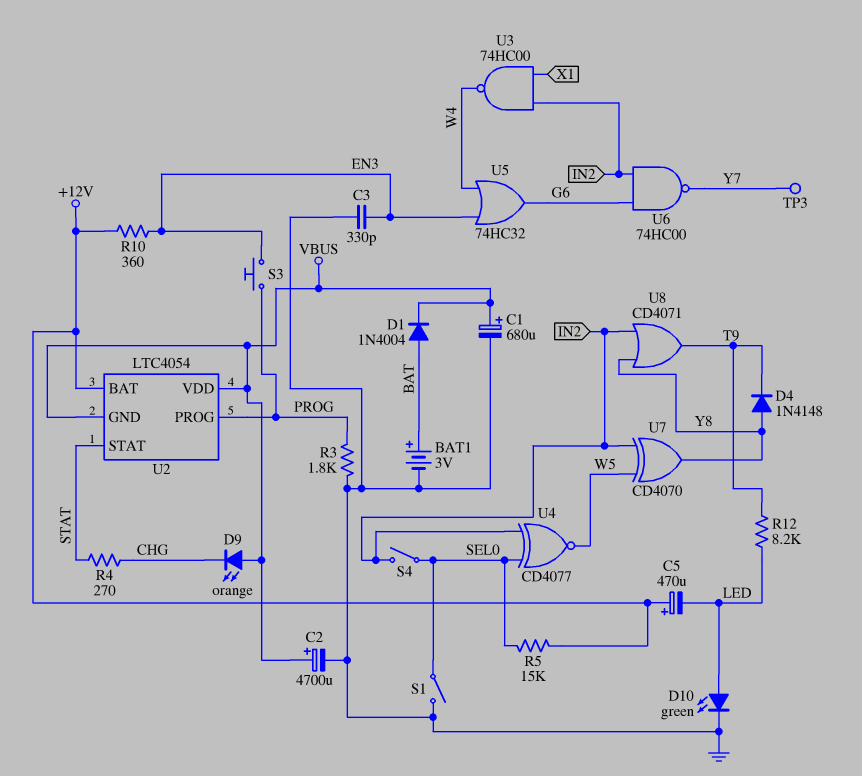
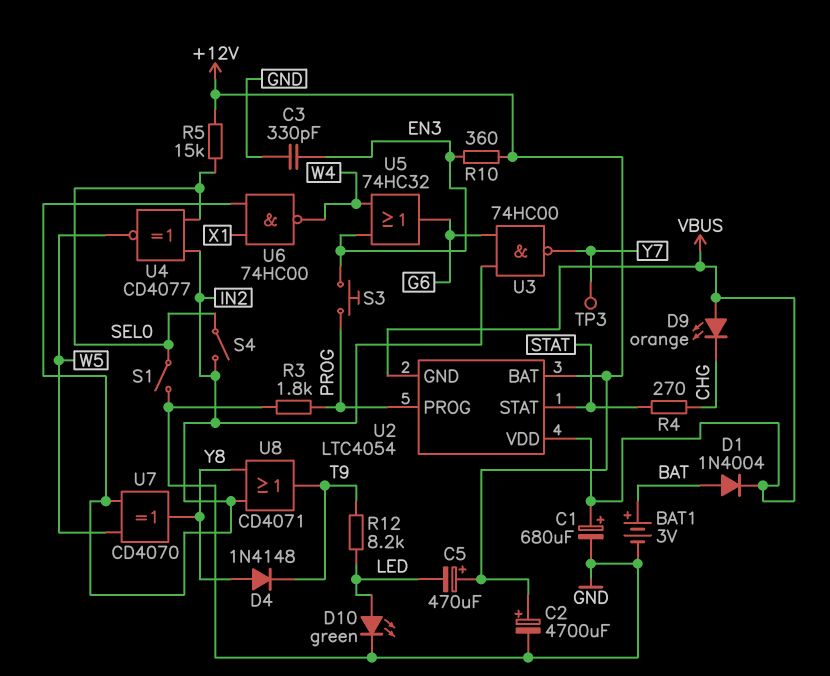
C2: 4700uF (plus VBUS, minus GND) -> 4700uF (plus +12V, minus GND)
U3: NAND 74HC00 (in IN2, in X1, out W4) -> NAND 74HC00 (in G6, in IN2, out Y7)
U6: NAND 74HC00 (in G6, in IN2, out Y7) -> NAND 74HC00 (in IN2, in X1, out W4)

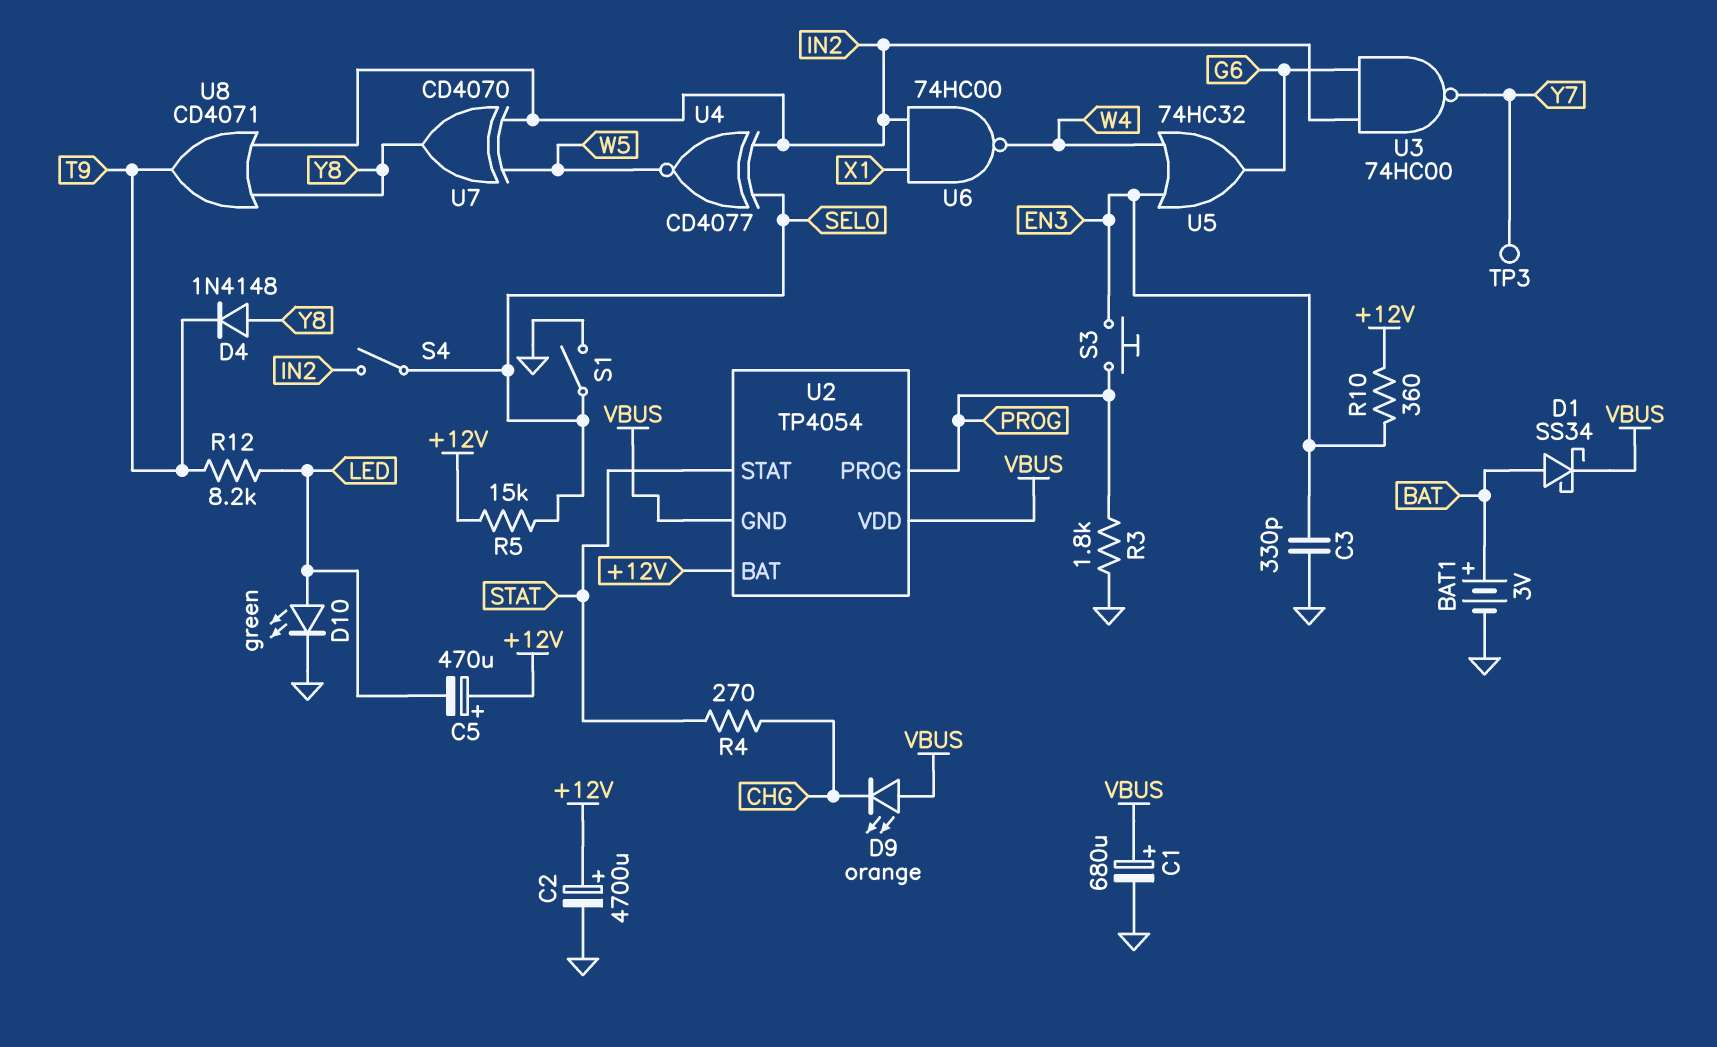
D1: diode 1N4004 (A BAT, K VBUS) -> schottky SS34 (A BAT, K VBUS)
U2: LTC4054 -> TP4054

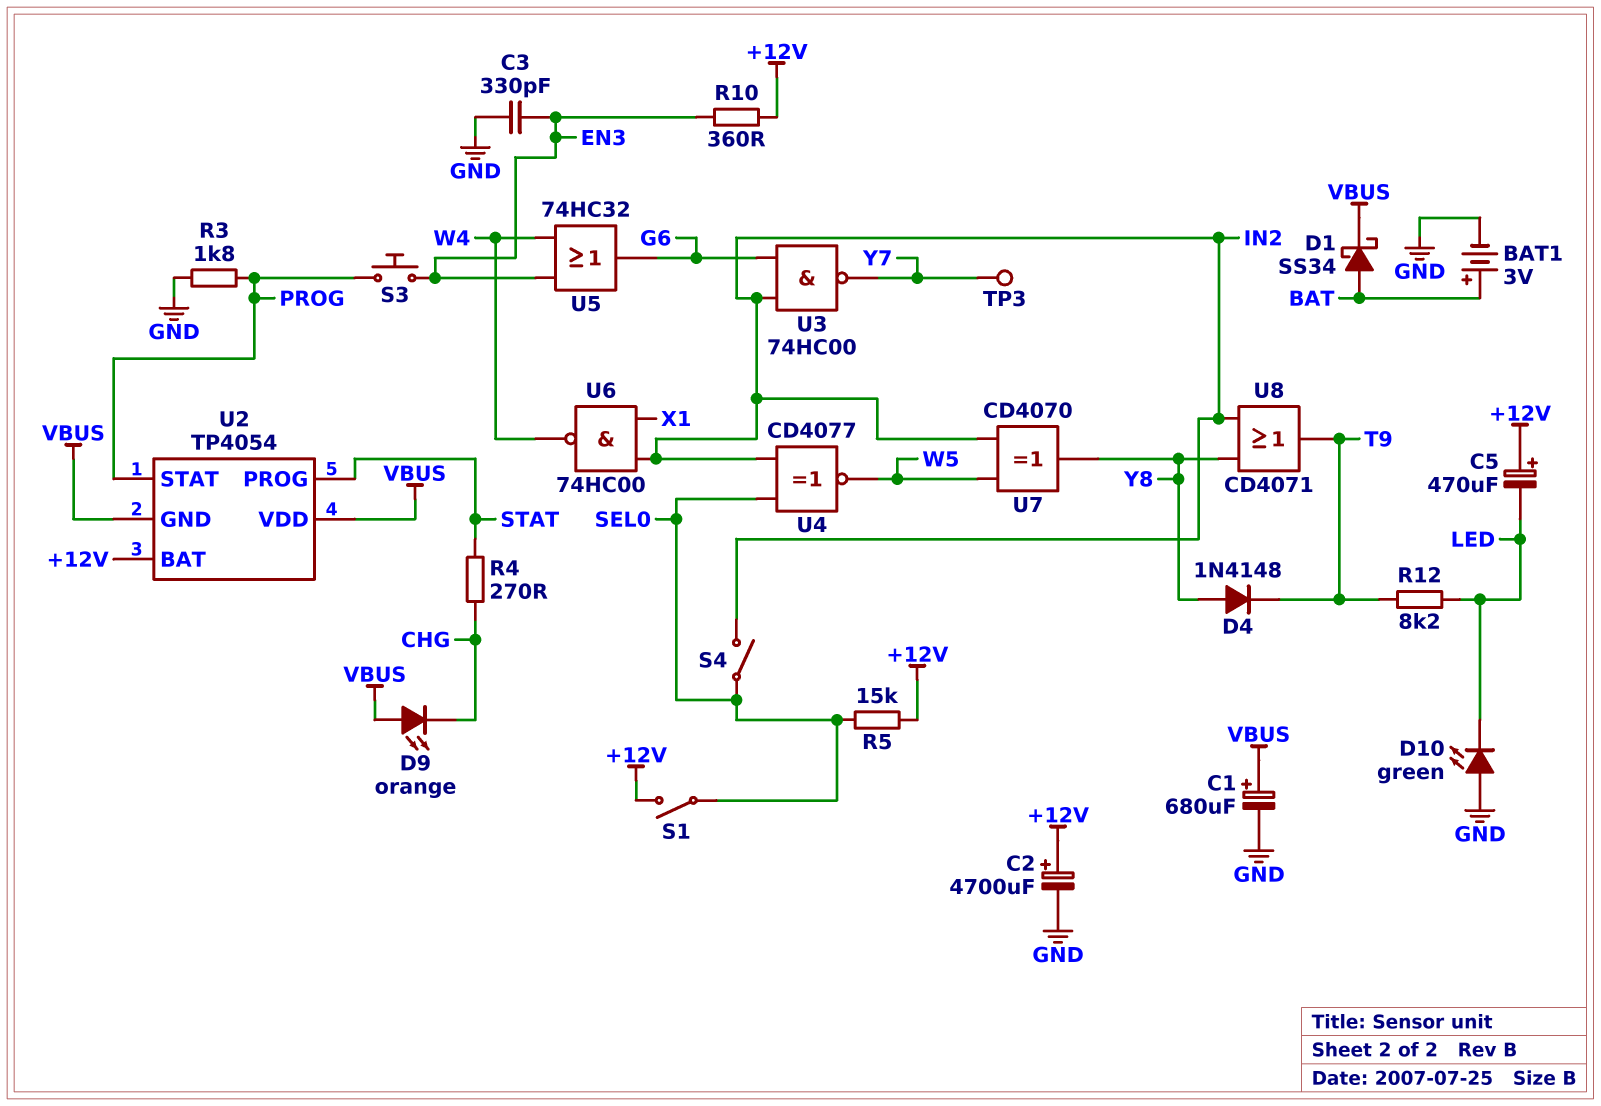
D10: LED green (A LED, K GND) -> LED green (A GND, K LED)
S1: switch (GND, SEL0) -> switch (+12V, SEL0)
U2 pin PROG: PROG -> STAT
U2 pin STAT: STAT -> PROG

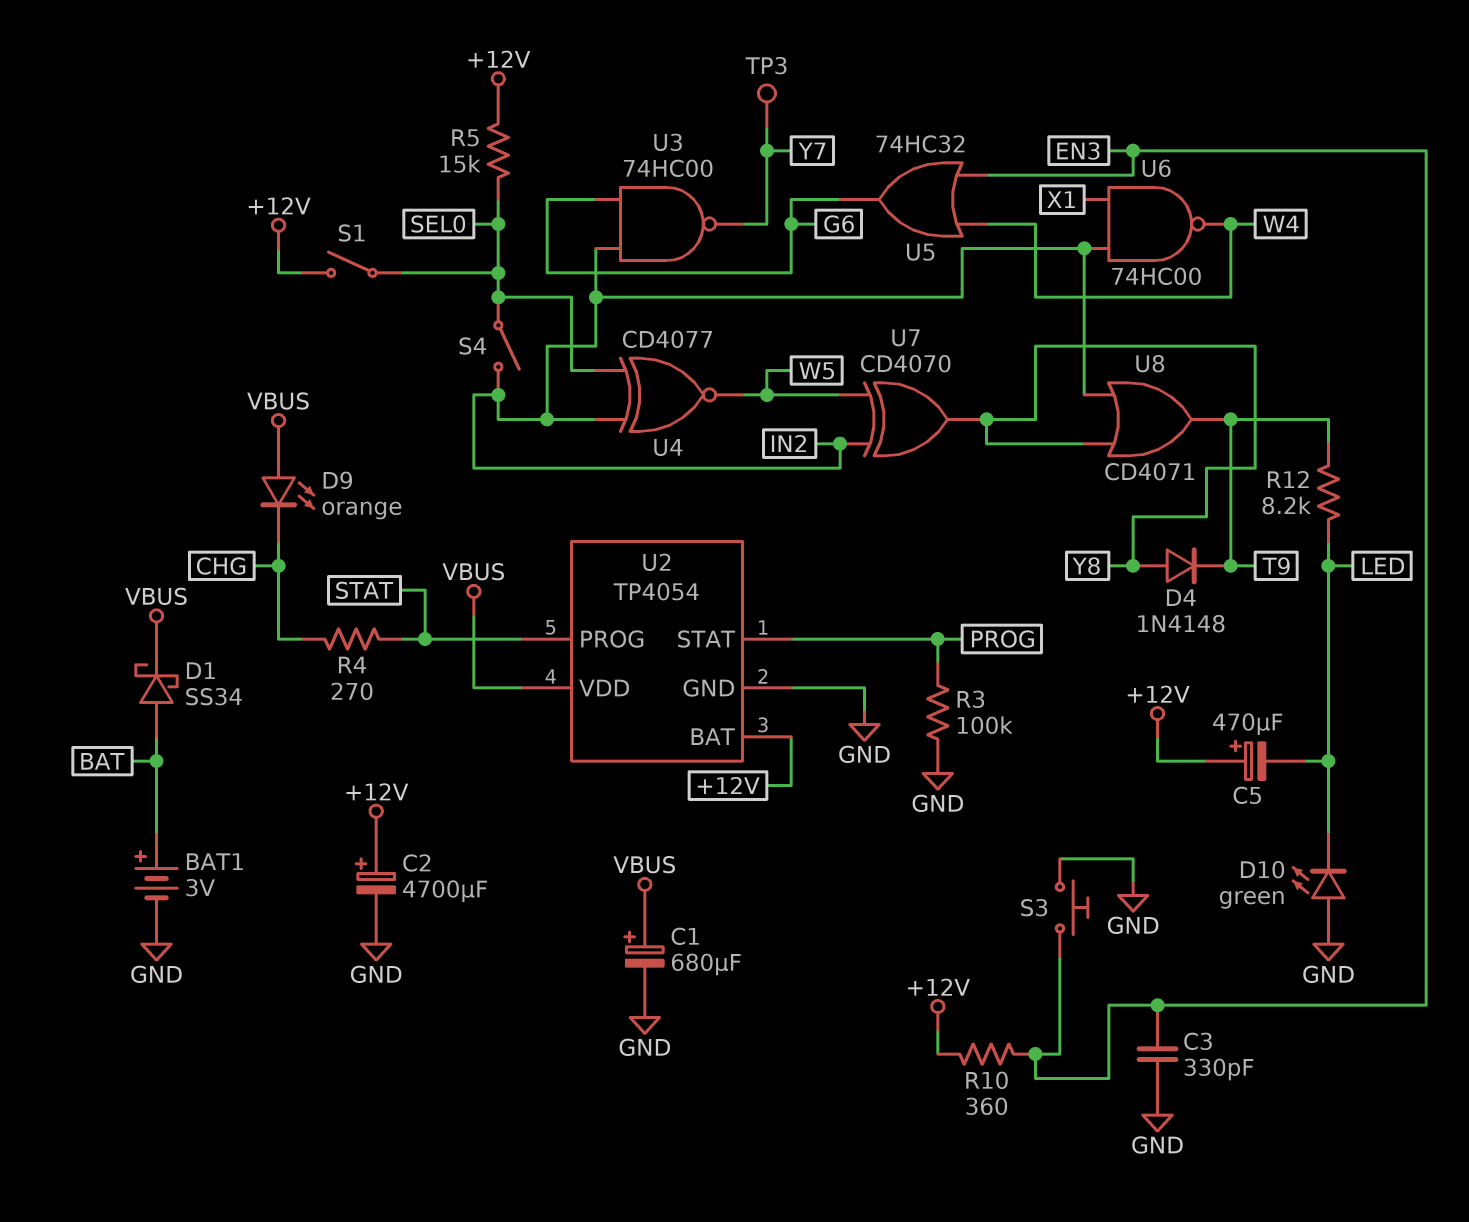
R3: 1.8k (GND, PROG) -> 100k (GND, PROG)
S3: button (EN3, PROG) -> button (EN3, GND)
U2 pin GND: VBUS -> GND

